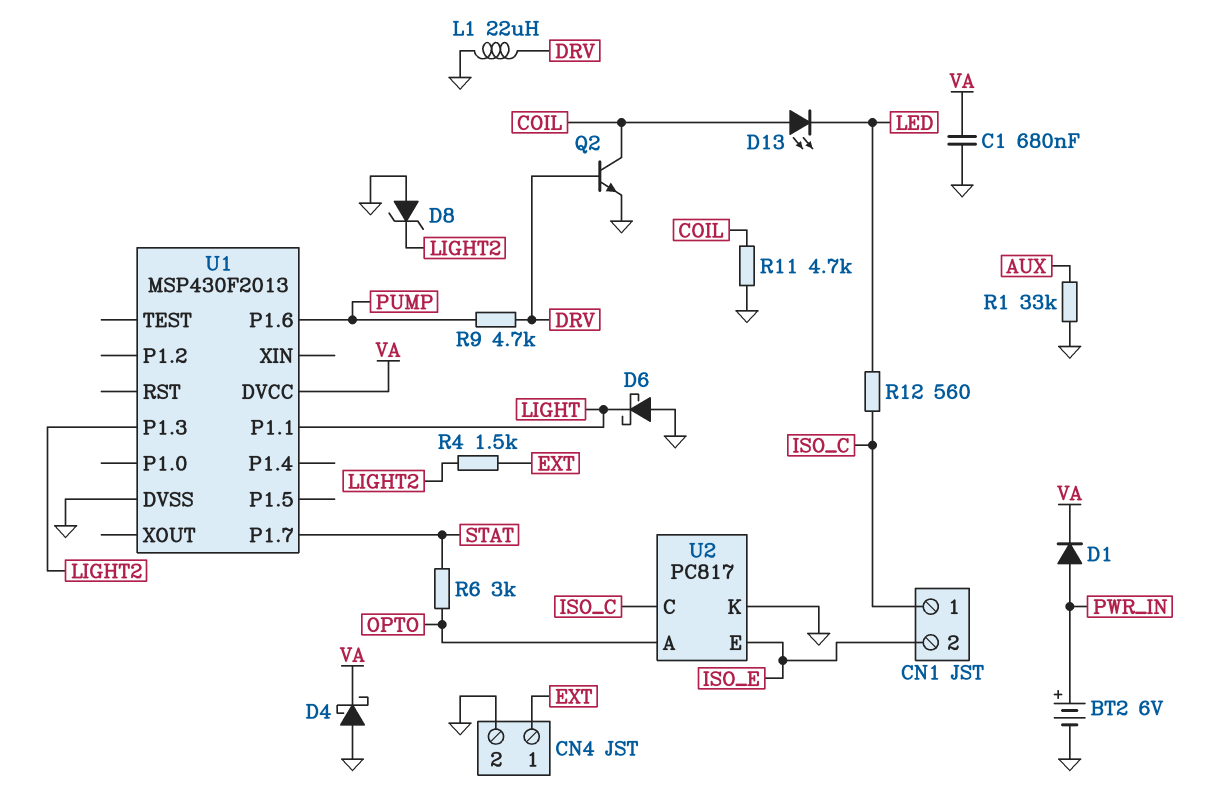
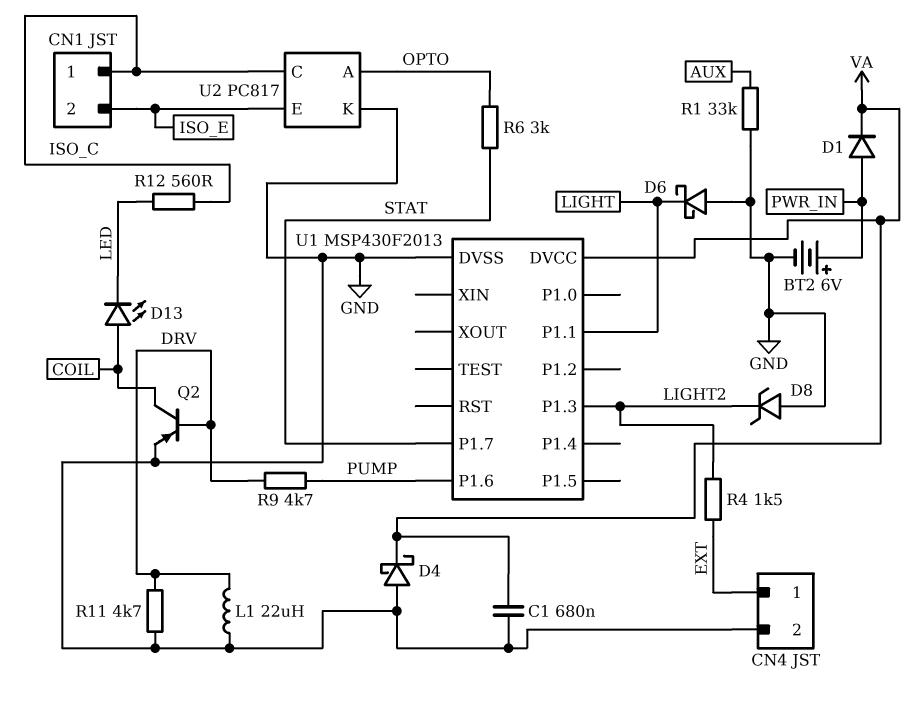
Q2: NPN (B DRV, C COIL, E GND) -> PNP (B DRV, C COIL, E GND)
R11: 4.7k (COIL, GND) -> 4.7k (DRV, GND)

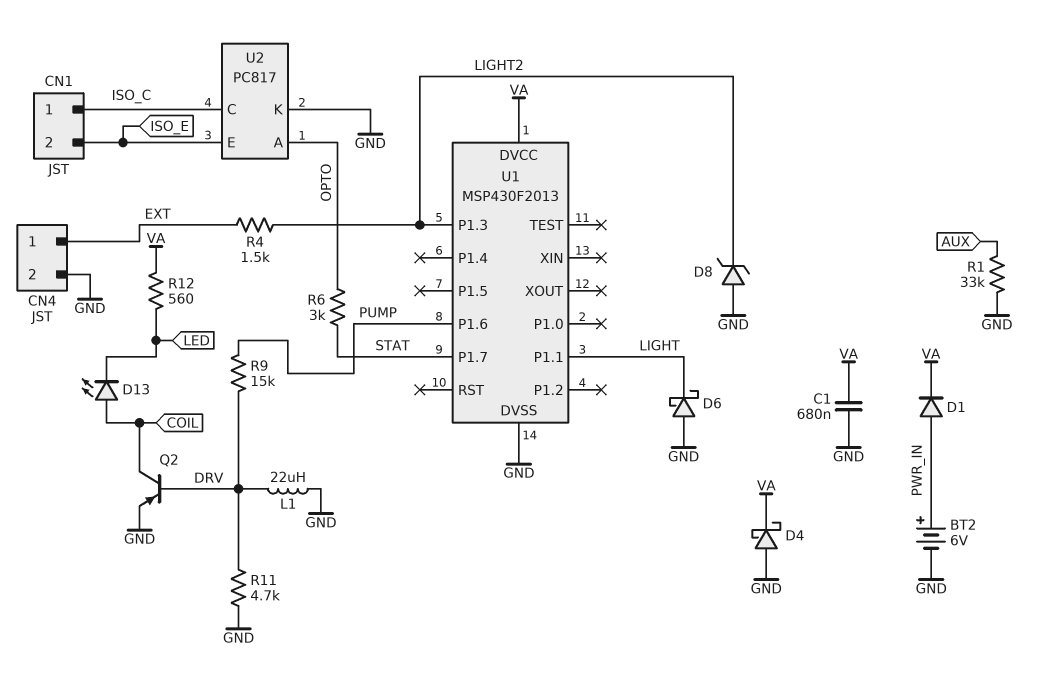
R9: 4.7k (DRV, PUMP) -> 15k (DRV, PUMP)
R12: 560 (ISO_C, LED) -> 560 (LED, VA)

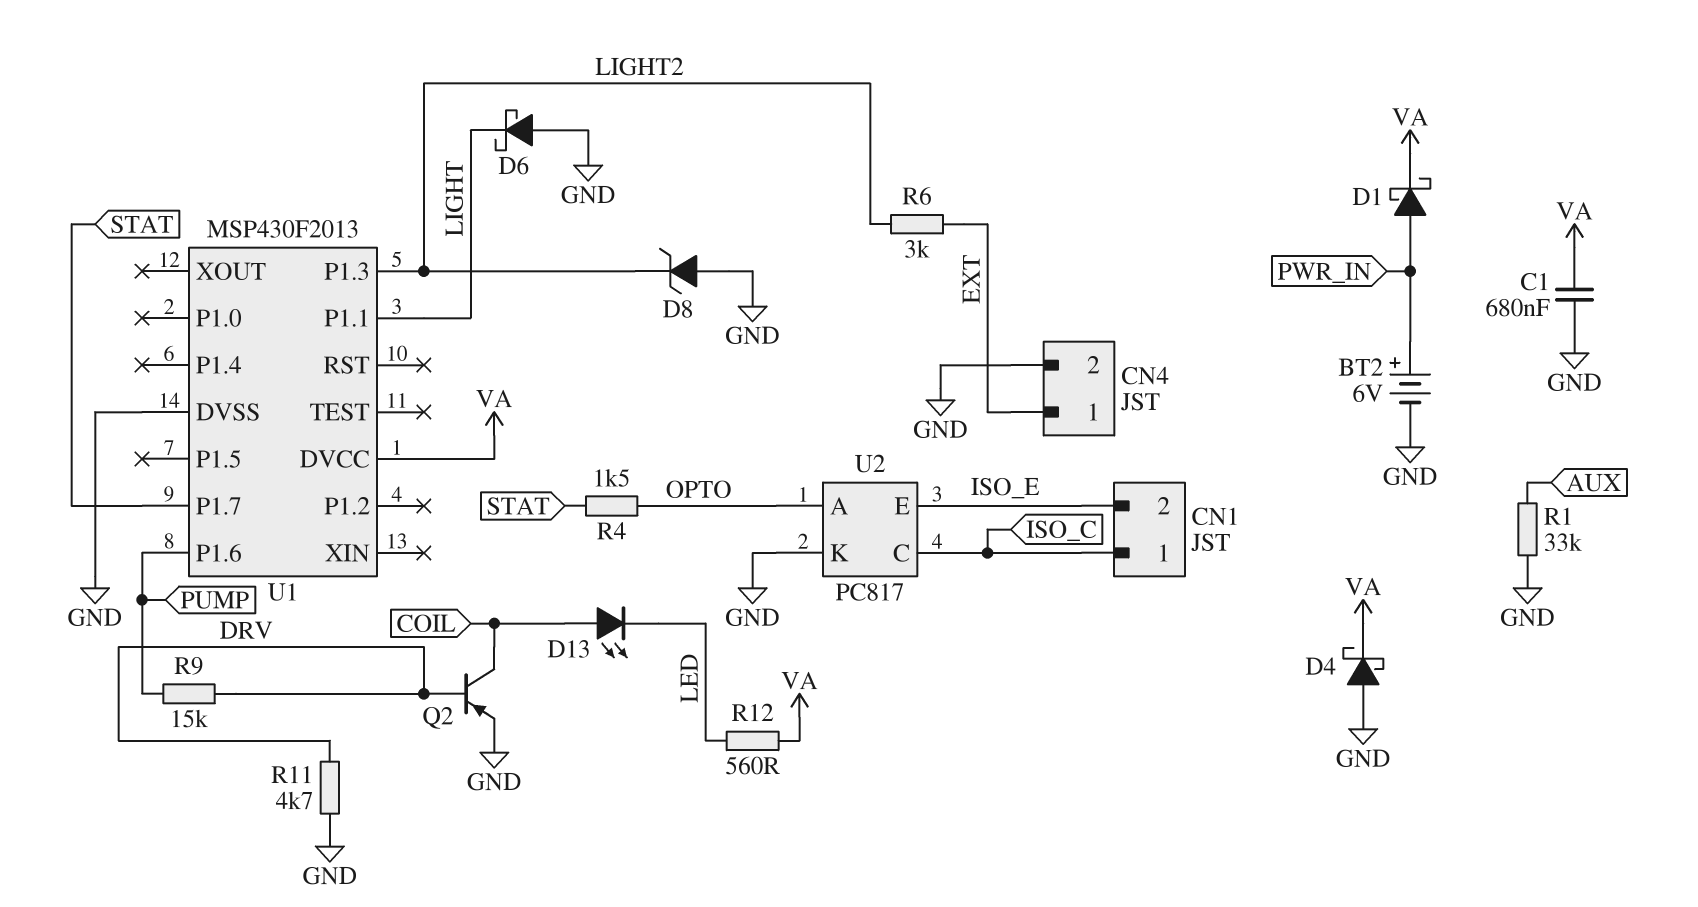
D1: diode (A PWR_IN, K VA) -> schottky (A PWR_IN, K VA)
L1: 22uH (DRV, GND) -> none
R4: 1.5k (EXT, LIGHT2) -> 1.5k (OPTO, STAT)
R6: 3k (OPTO, STAT) -> 3k (EXT, LIGHT2)

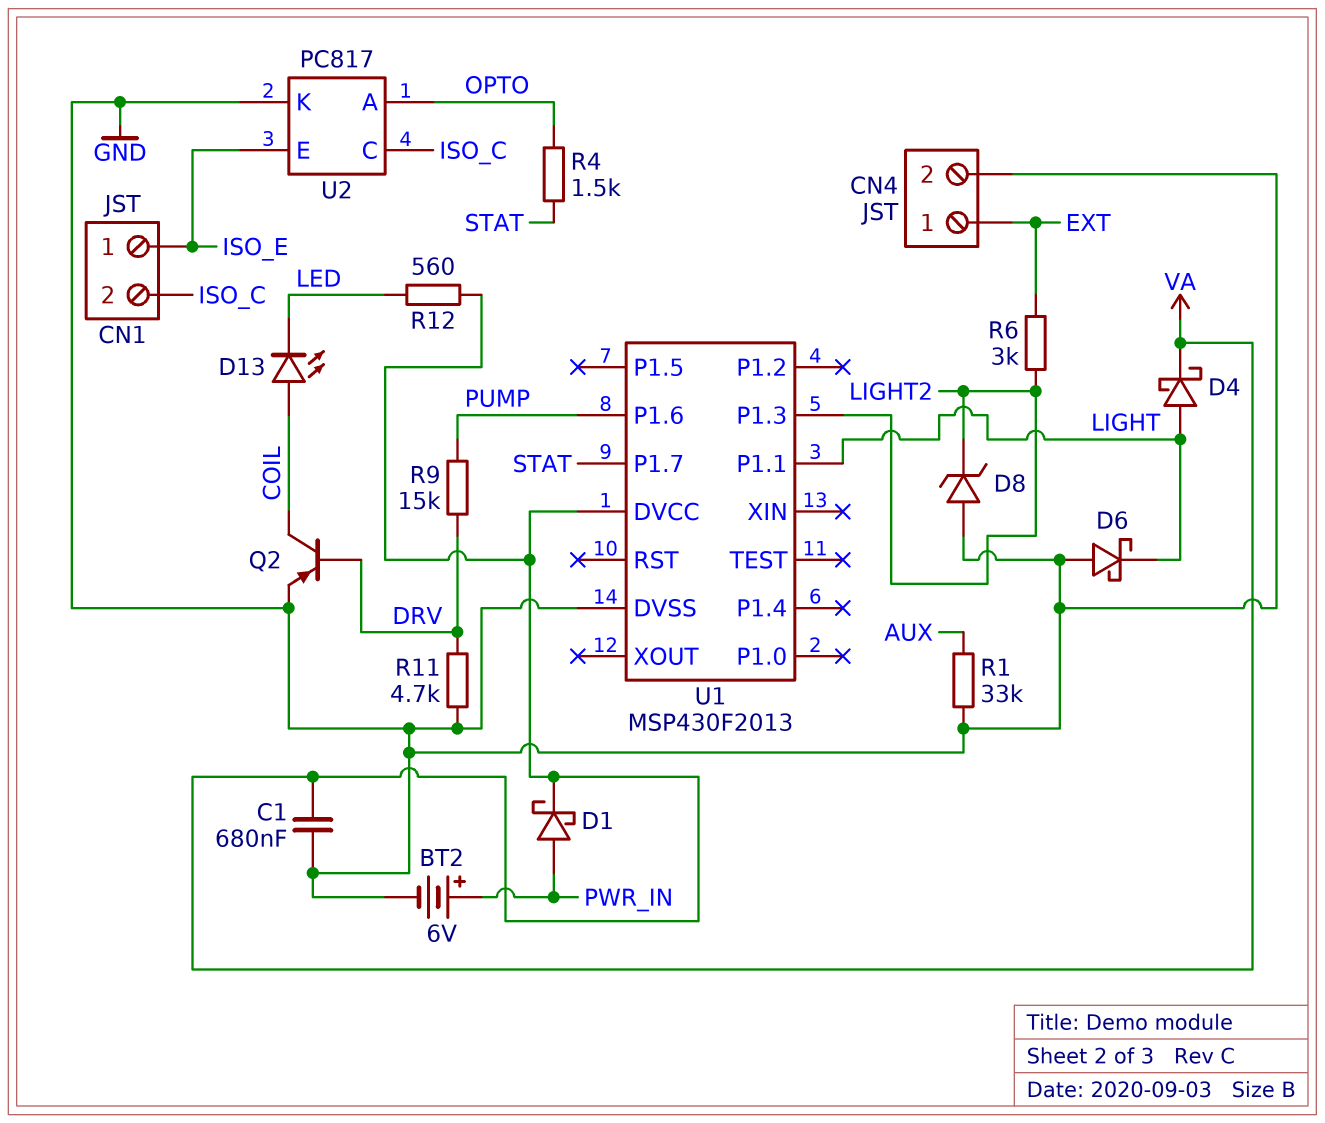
CN1 pin 1: ISO_C -> ISO_E
CN1 pin 2: ISO_E -> ISO_C
D4: schottky (A GND, K VA) -> schottky (A LIGHT, K VA)

